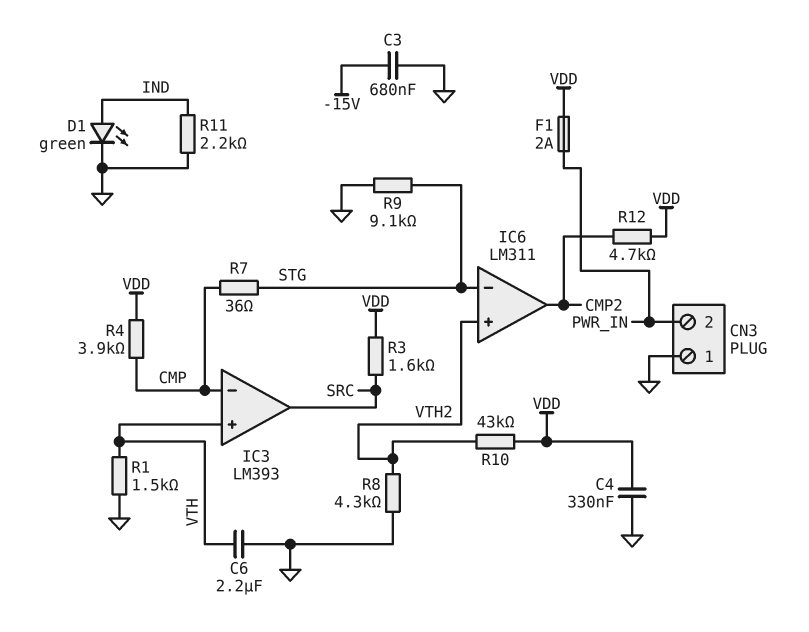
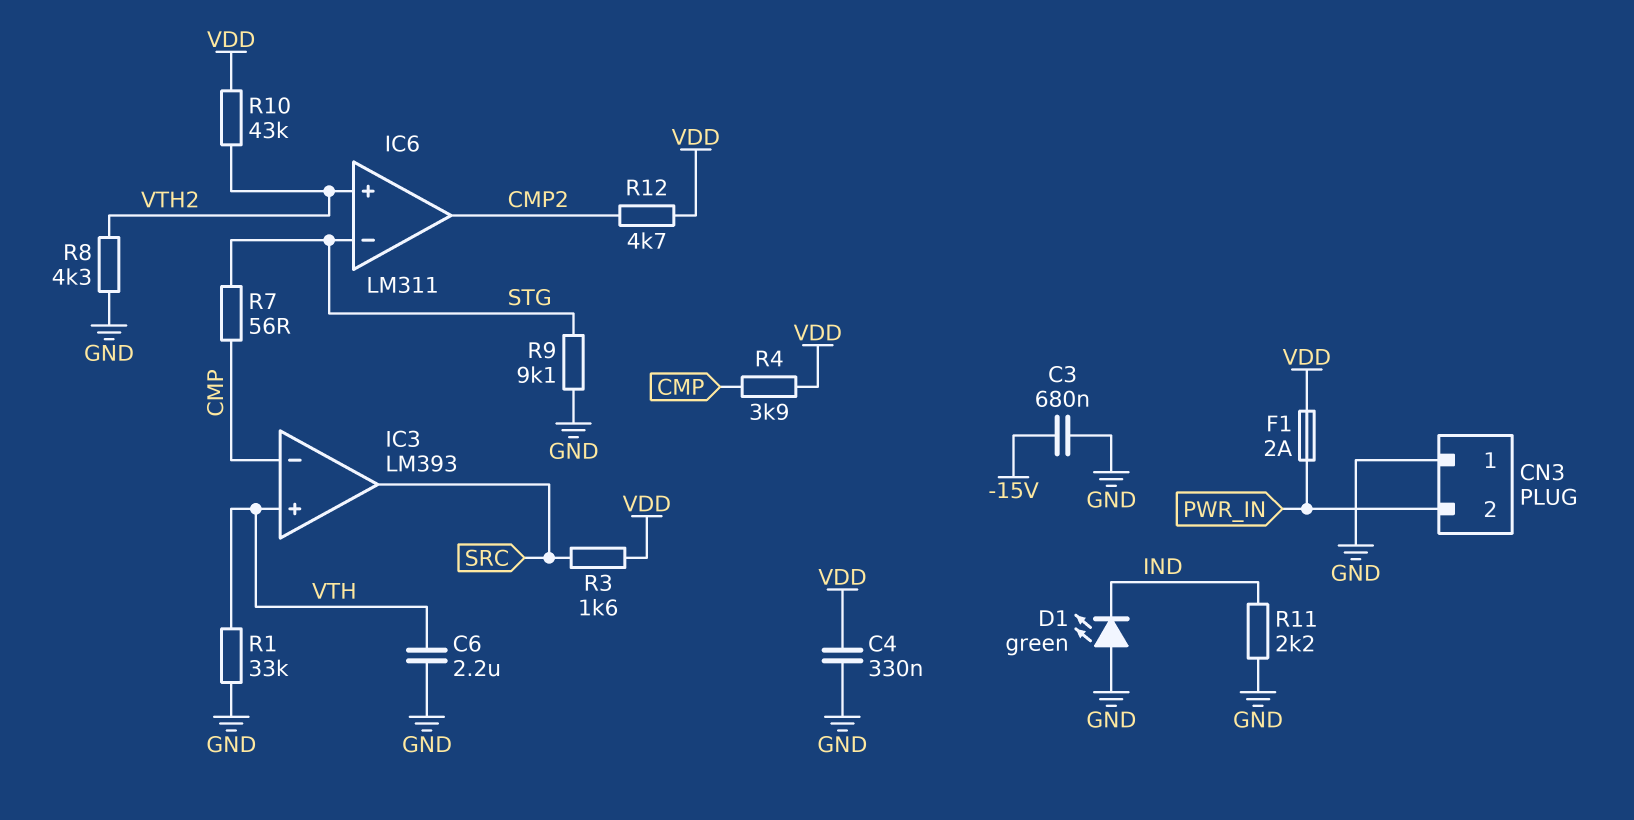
D1: LED green (A IND, K GND) -> LED green (A GND, K IND)
R1: 1.5k (GND, VTH) -> 33k (GND, VTH)
R7: 36 (CMP, STG) -> 56 (CMP, STG)

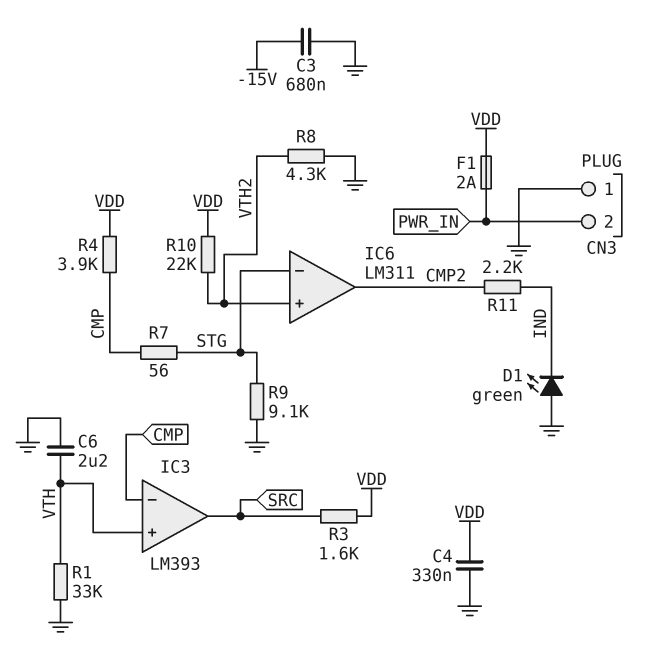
R10: 43k (VDD, VTH2) -> 22k (VDD, VTH2)
R11: 2.2k (GND, IND) -> 2.2k (CMP2, IND)
R12: 4.7k (CMP2, VDD) -> none

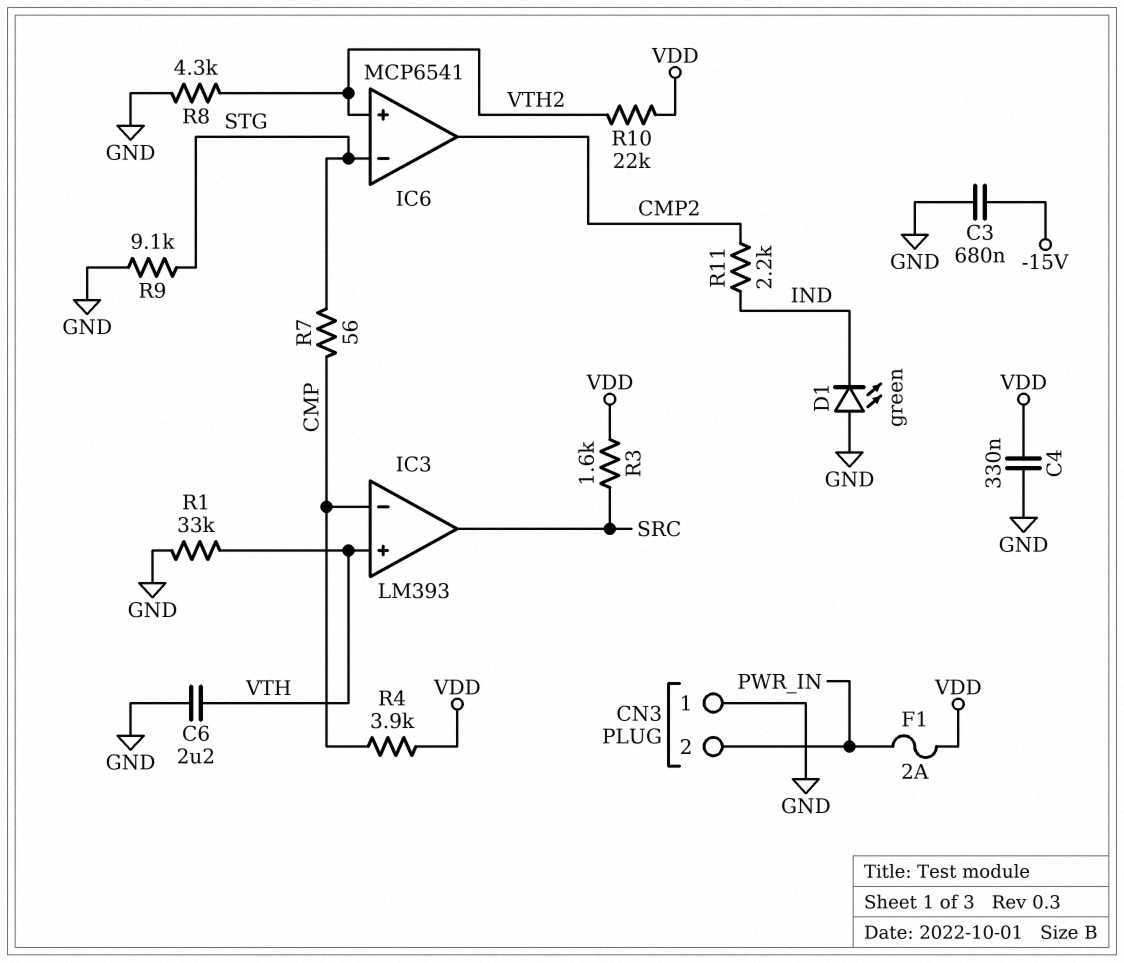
IC6: LM311 -> MCP6541

